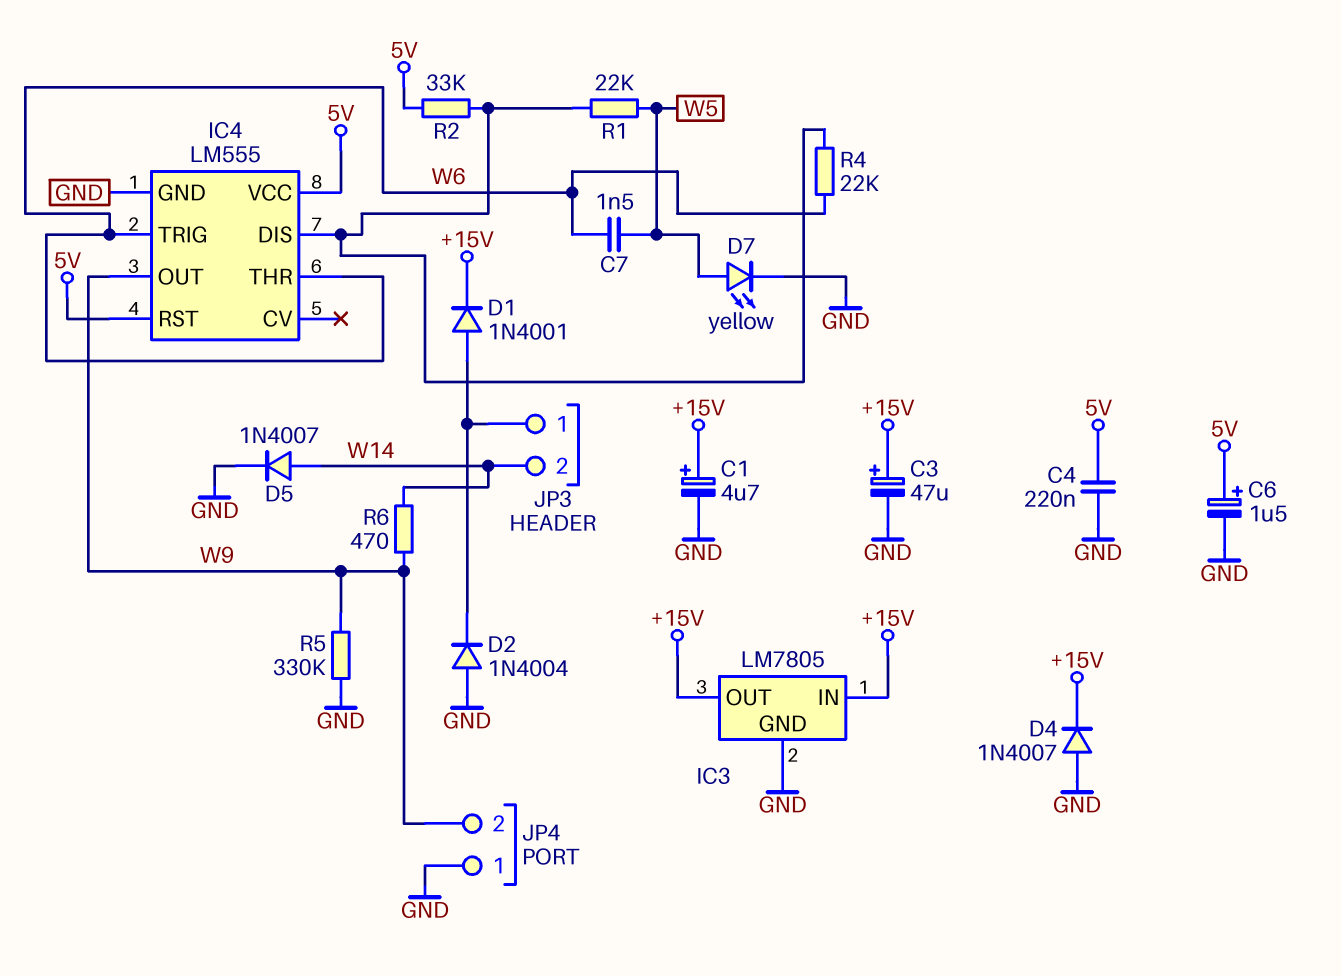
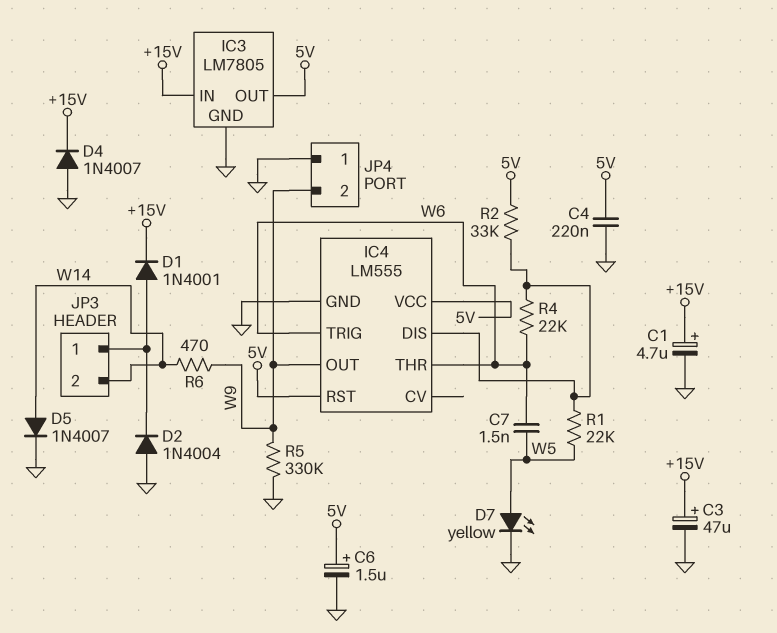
IC3 pin OUT: +15V -> 5V

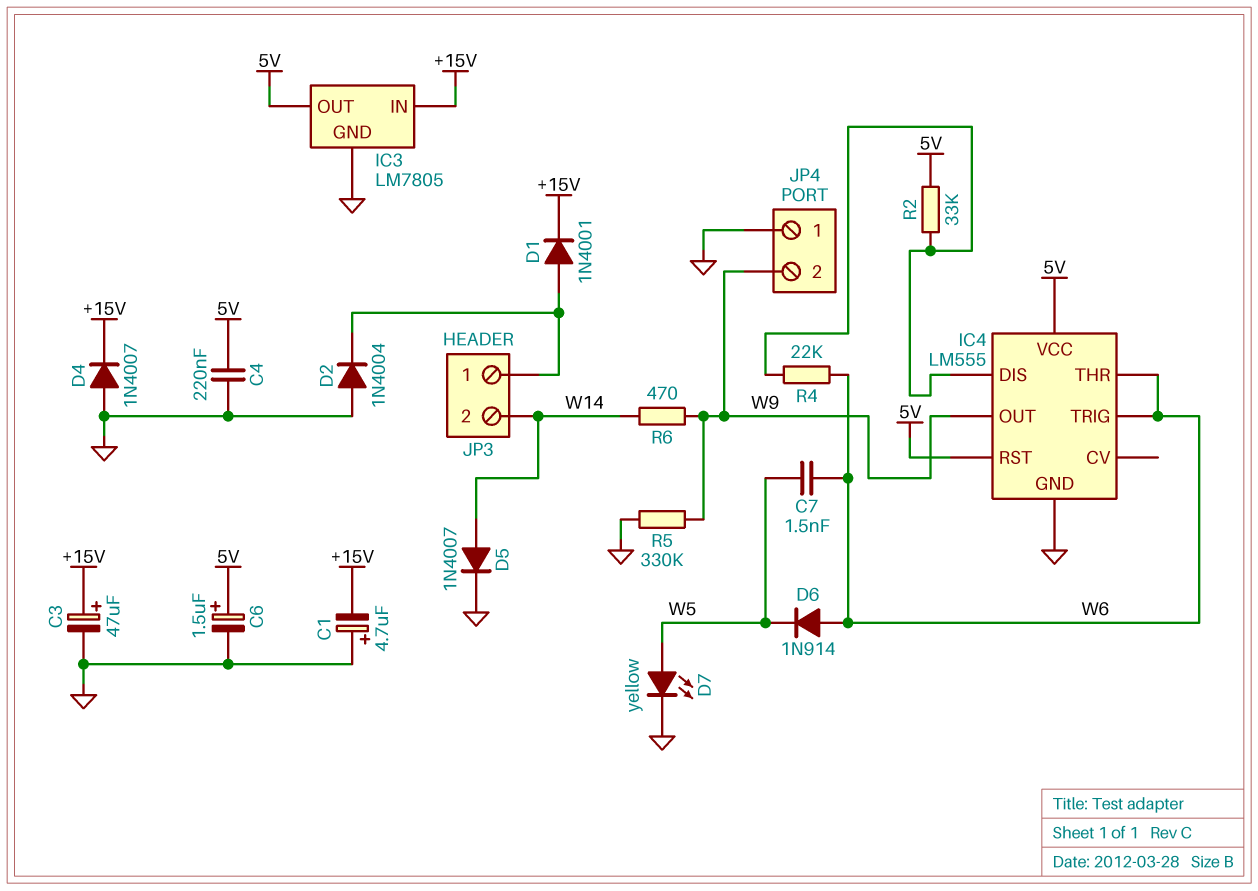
C1: 4.7uF (plus +15V, minus GND) -> 4.7uF (plus GND, minus +15V)
D6: none -> diode 1N914 (A W6, K W5)
R1: 22k (IC4/DIS, W5) -> none

